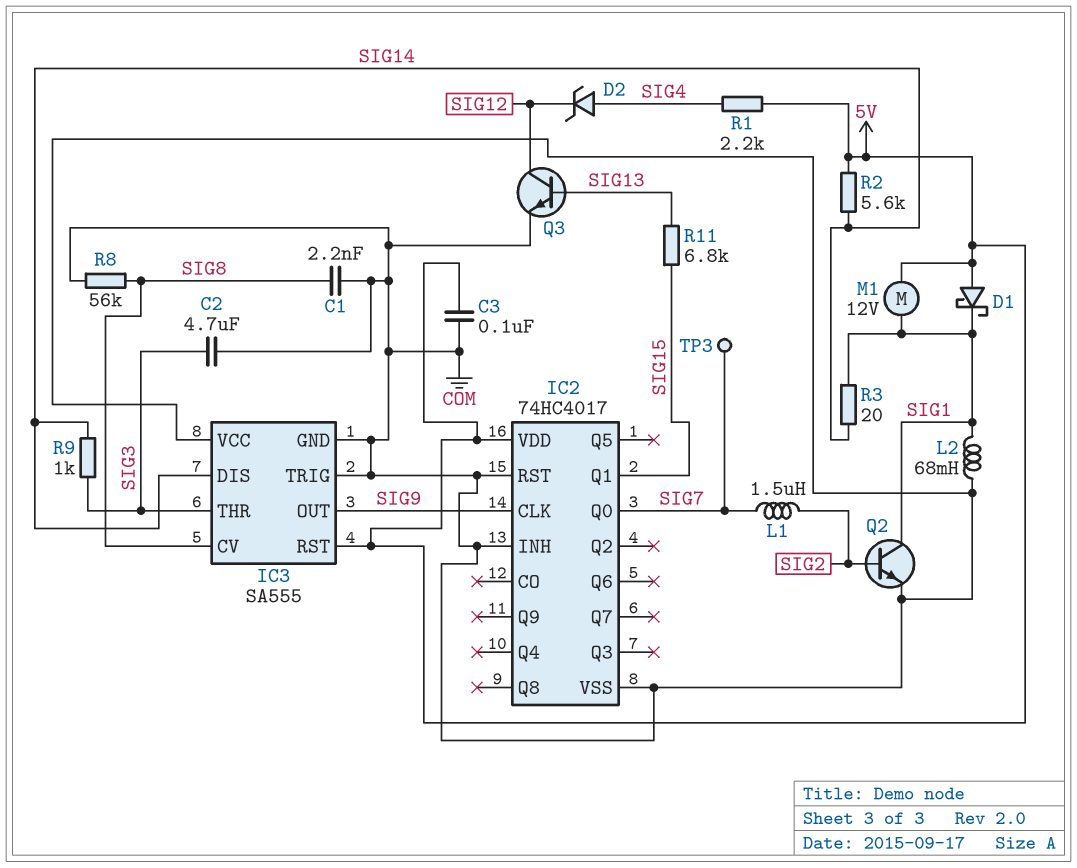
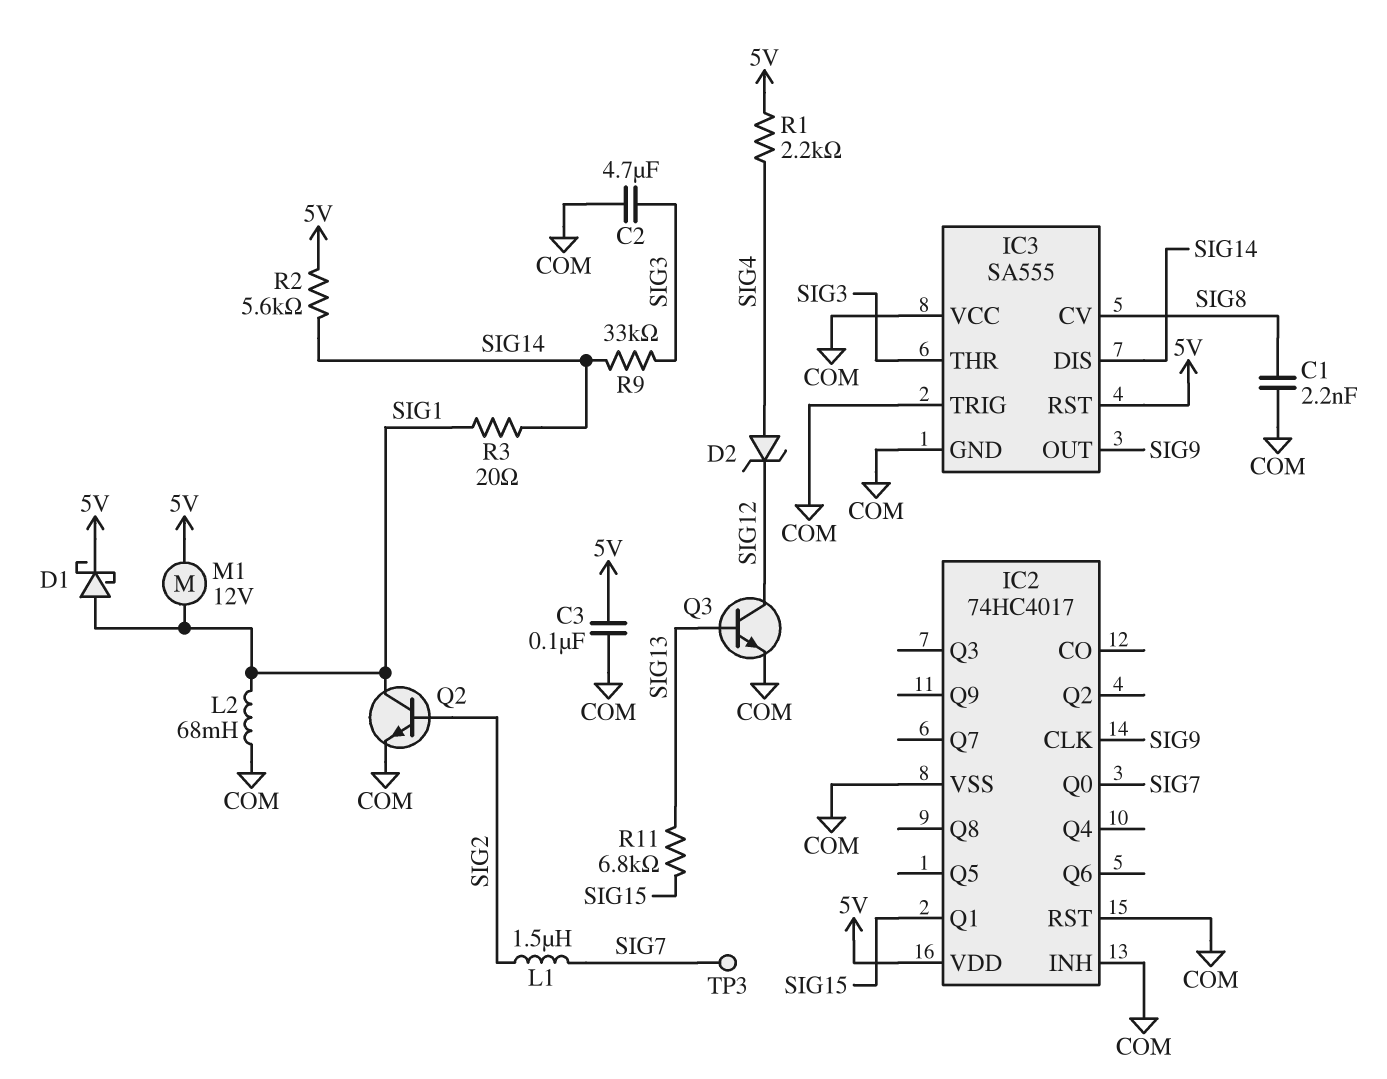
D1: schottky (A 5V, K SIG1) -> schottky (A SIG1, K 5V)
R8: 56k (COM, SIG8) -> none
R9: 1k (SIG3, SIG14) -> 33k (SIG3, SIG14)

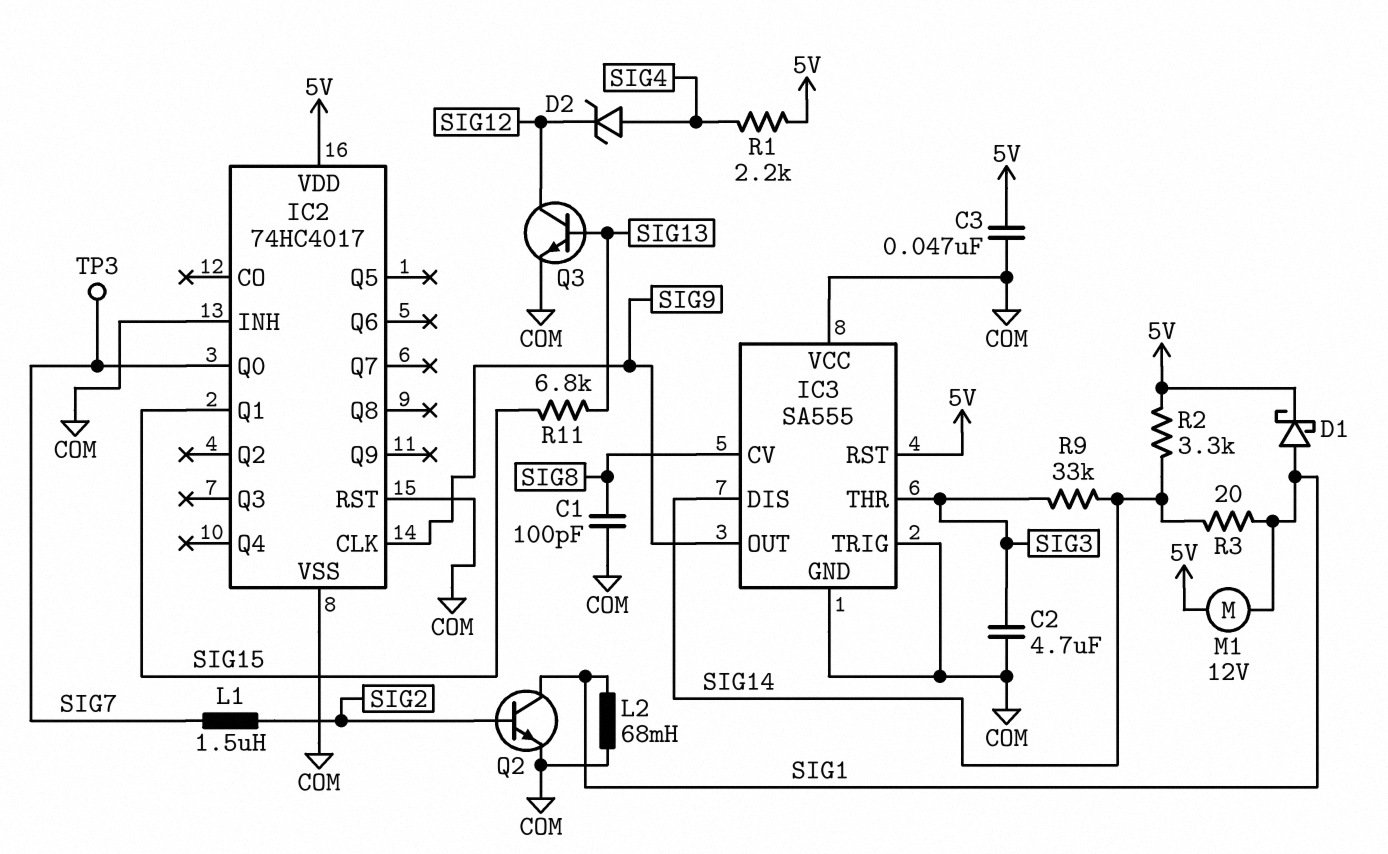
C1: 2.2nF (COM, SIG8) -> 100pF (COM, SIG8)
C3: 100nF (5V, COM) -> 47nF (5V, COM)
R2: 5.6k (5V, SIG14) -> 3.3k (5V, SIG14)

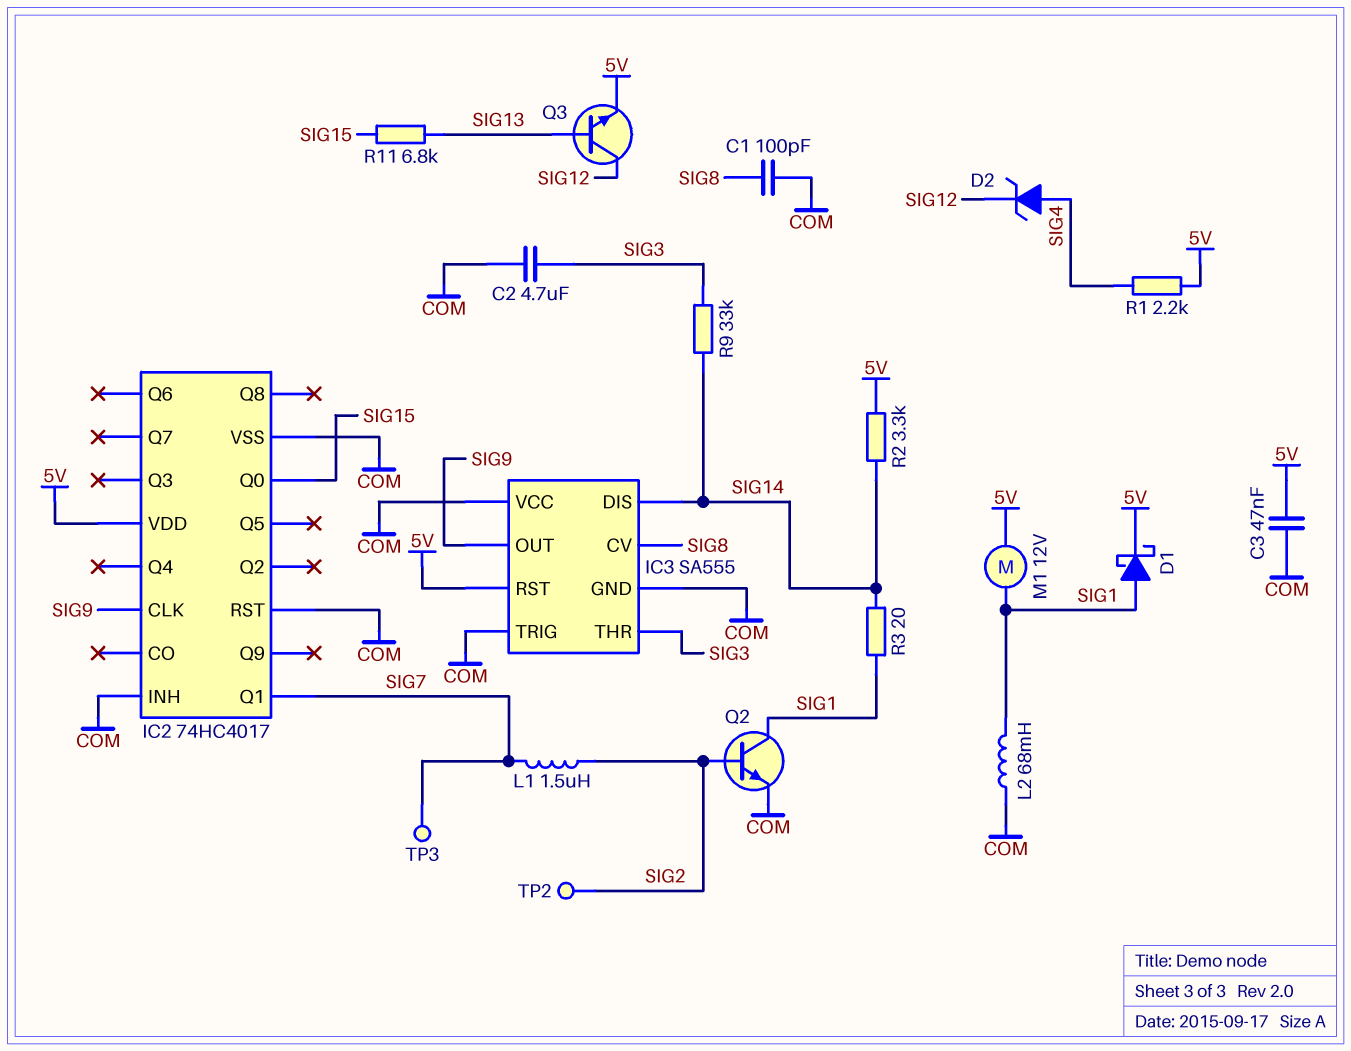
IC2 pin Q0: SIG7 -> SIG15
IC2 pin Q1: SIG15 -> SIG7
Q3: NPN (B SIG13, C SIG12, E COM) -> NPN (B SIG13, C SIG12, E 5V)
TP2: none -> test point (SIG2)

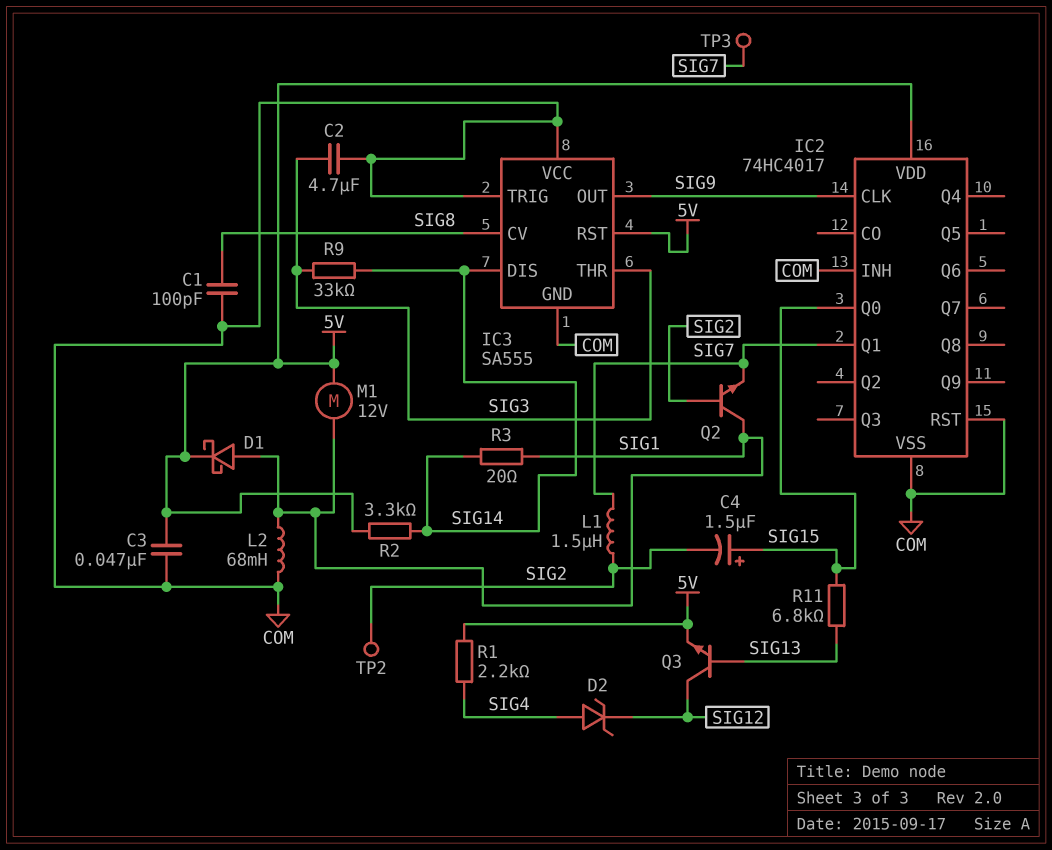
C4: none -> 1.5uF (plus SIG15, minus SIG2)
Q2: NPN (B SIG2, C SIG1, E COM) -> NPN (B SIG2, C SIG1, E SIG7)

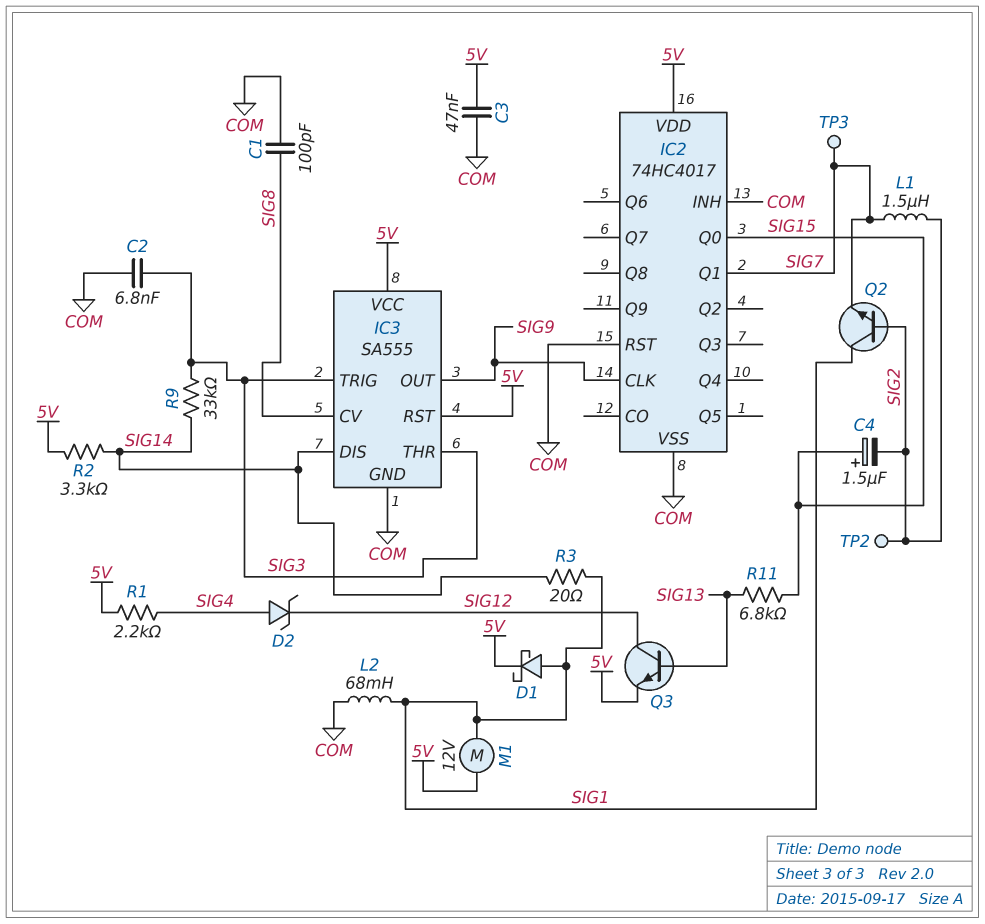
C2: 4.7uF (COM, SIG3) -> 6.8nF (COM, SIG3)
IC3 pin TRIG: COM -> SIG3
IC3 pin VCC: COM -> 5V

